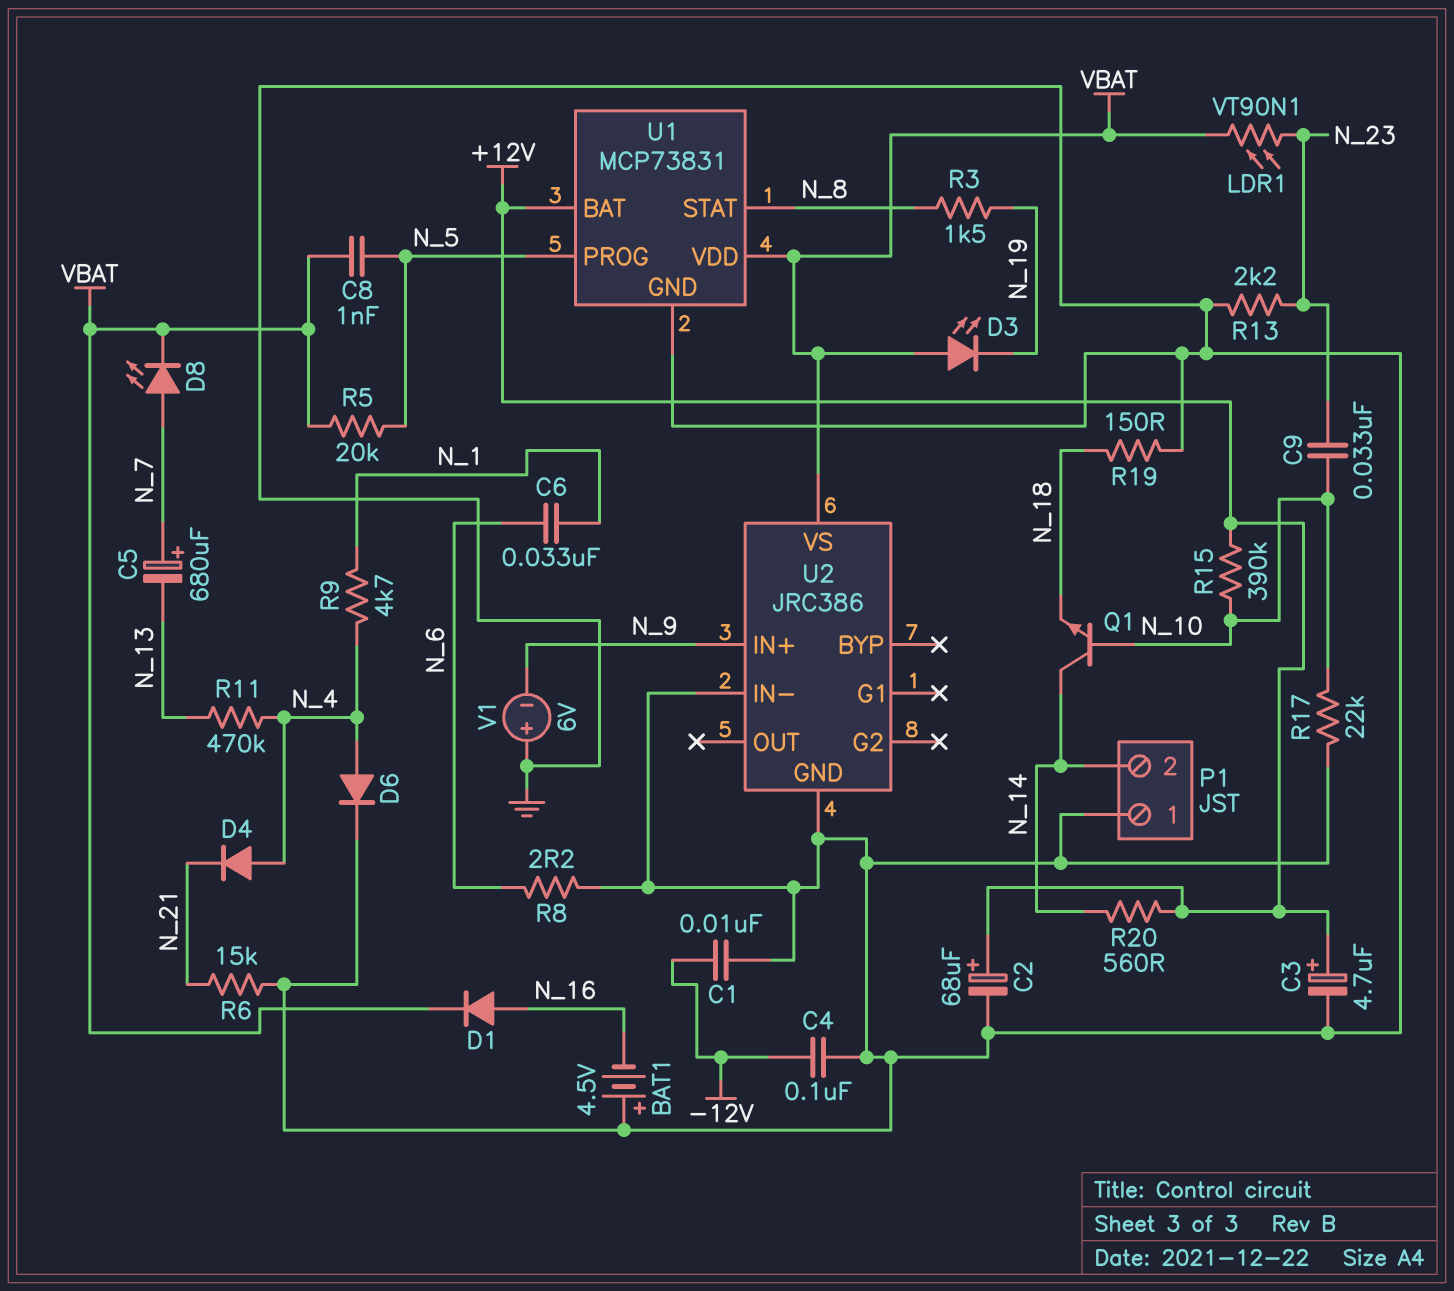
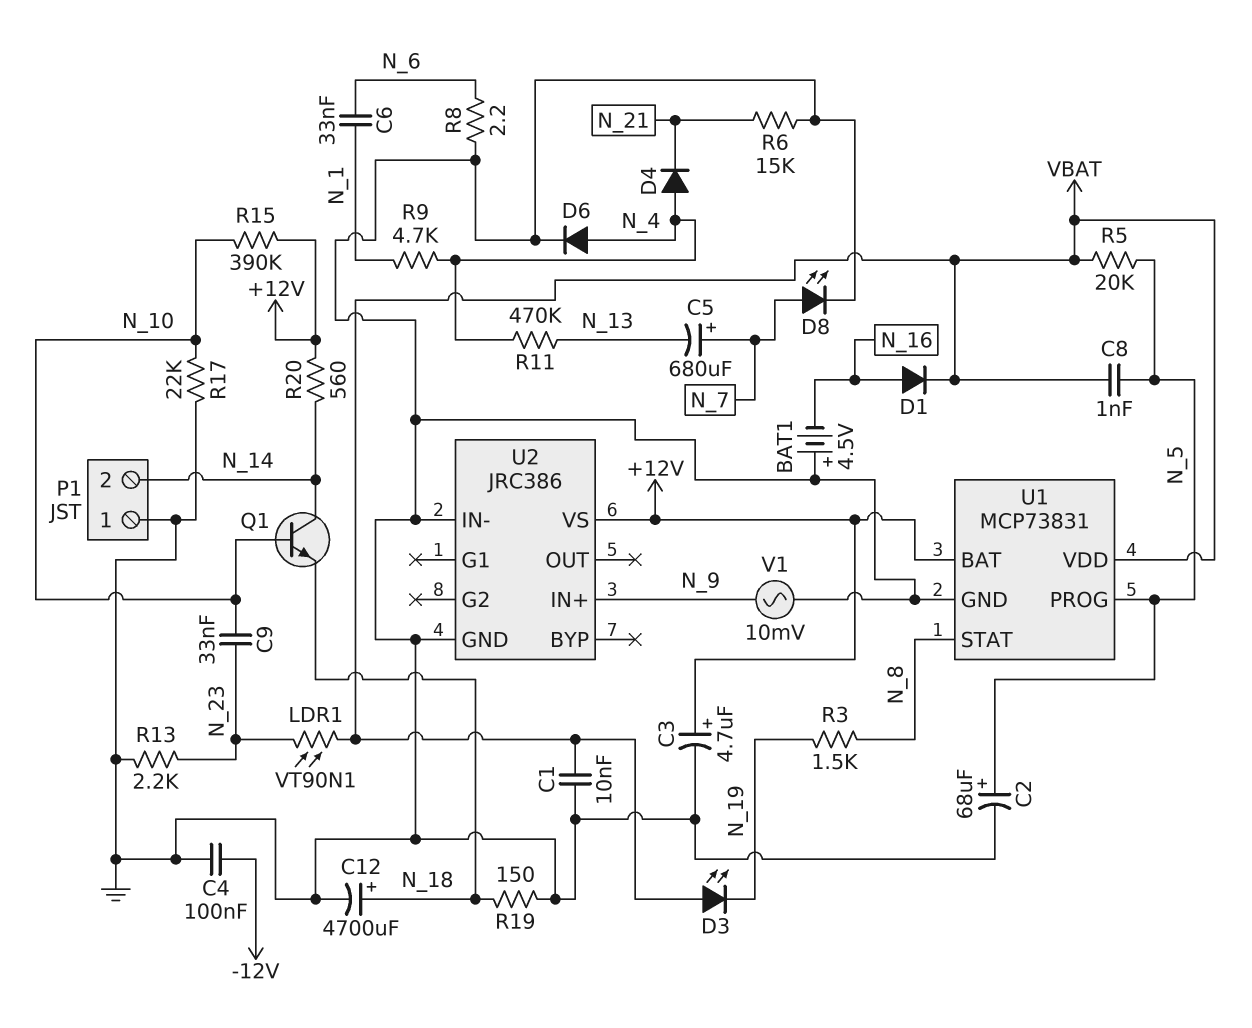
C1: 10nF (-12V, GND) -> 10nF (GND, VBAT)
C2: 68uF (plus +12V, minus GND) -> 68uF (plus N_5, minus GND)
C12: none -> 4700uF (plus N_18, minus GND)
D8: LED (A N_7, K VBAT) -> LED (A N_7, K GND)
U2 pin VS: VBAT -> +12V
V1: 6V (plus GND, minus N_9) -> AC 10mV (GND, N_9)

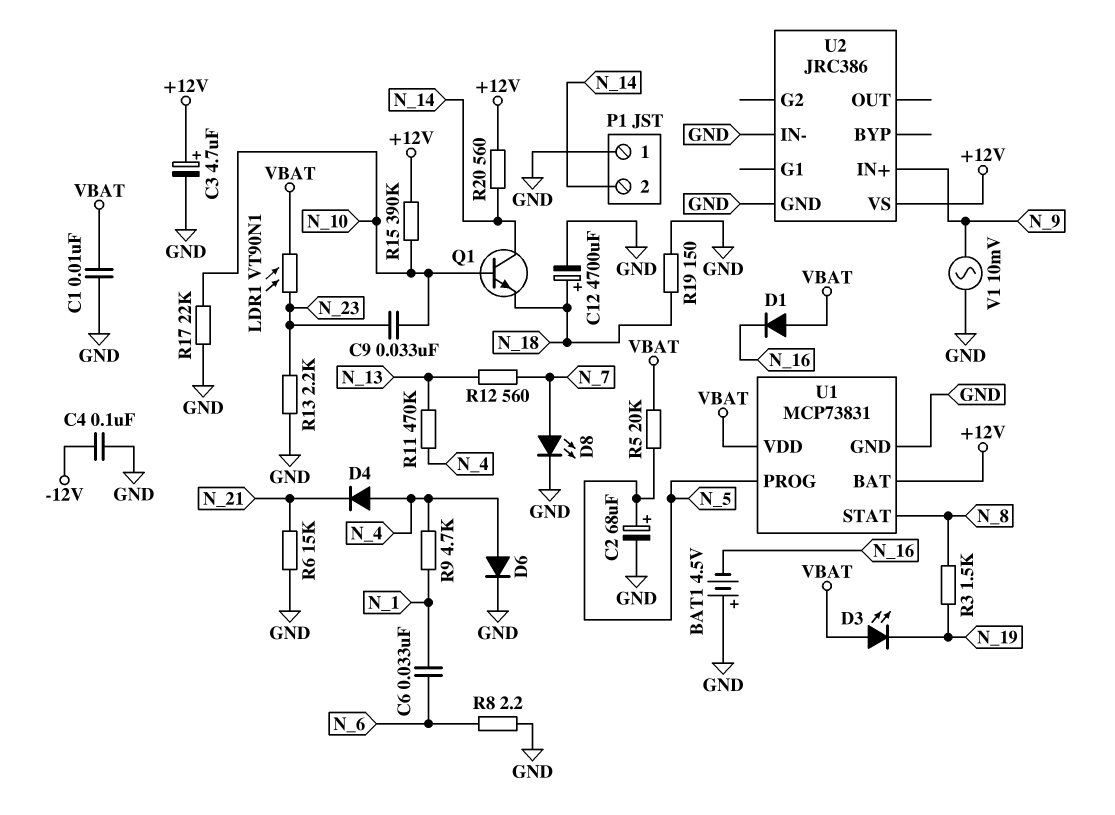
C5: 680uF (plus N_7, minus N_13) -> none
C8: 1nF (N_5, VBAT) -> none
D1: diode (A N_16, K VBAT) -> diode (A VBAT, K N_16)
R12: none -> 560 (N_7, N_13)

